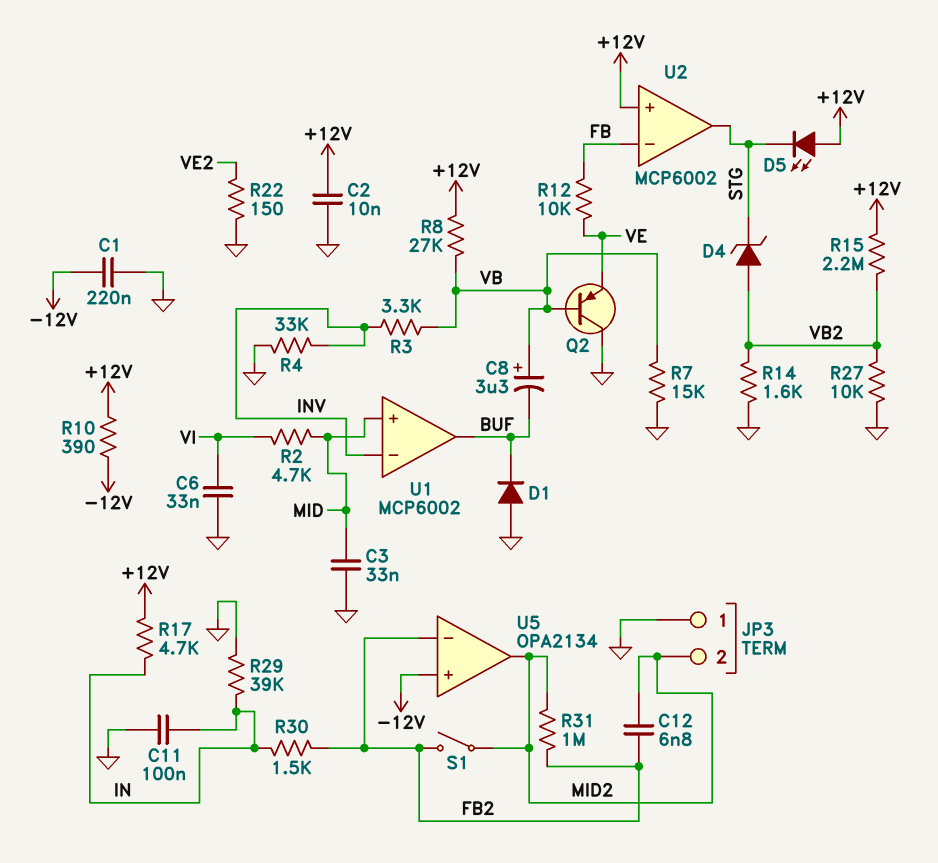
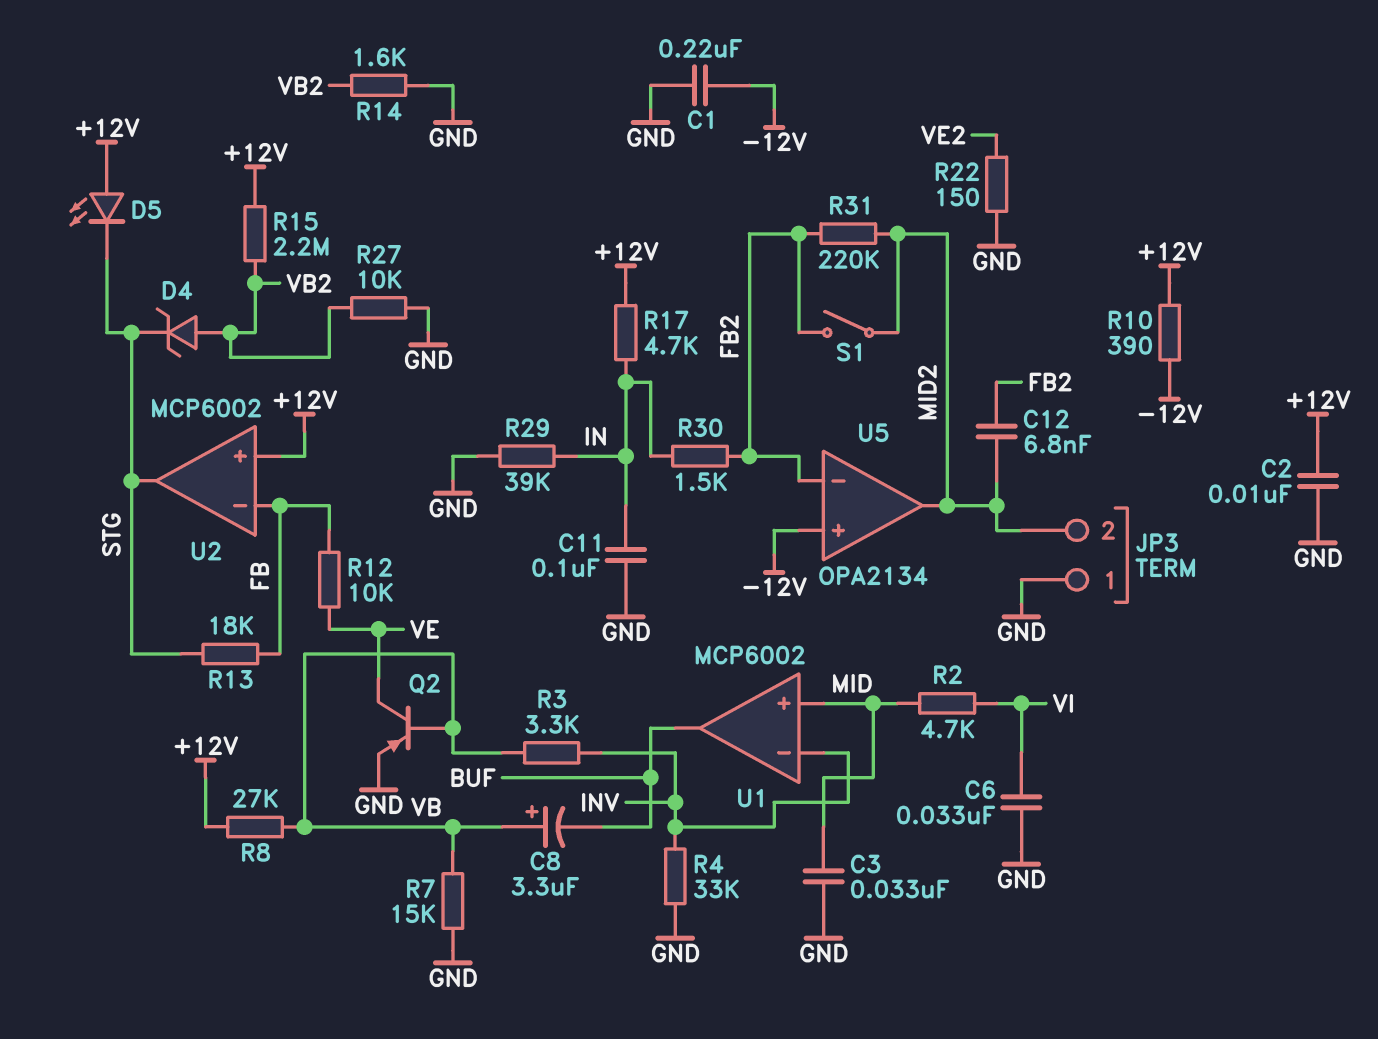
D1: diode (A GND, K BUF) -> none
Q2: PNP (B VB, C GND, E VE) -> PNP (B VB, C VE, E GND)
R13: none -> 18k (FB, STG)
R31: 1M (FB2, MID2) -> 220k (FB2, MID2)

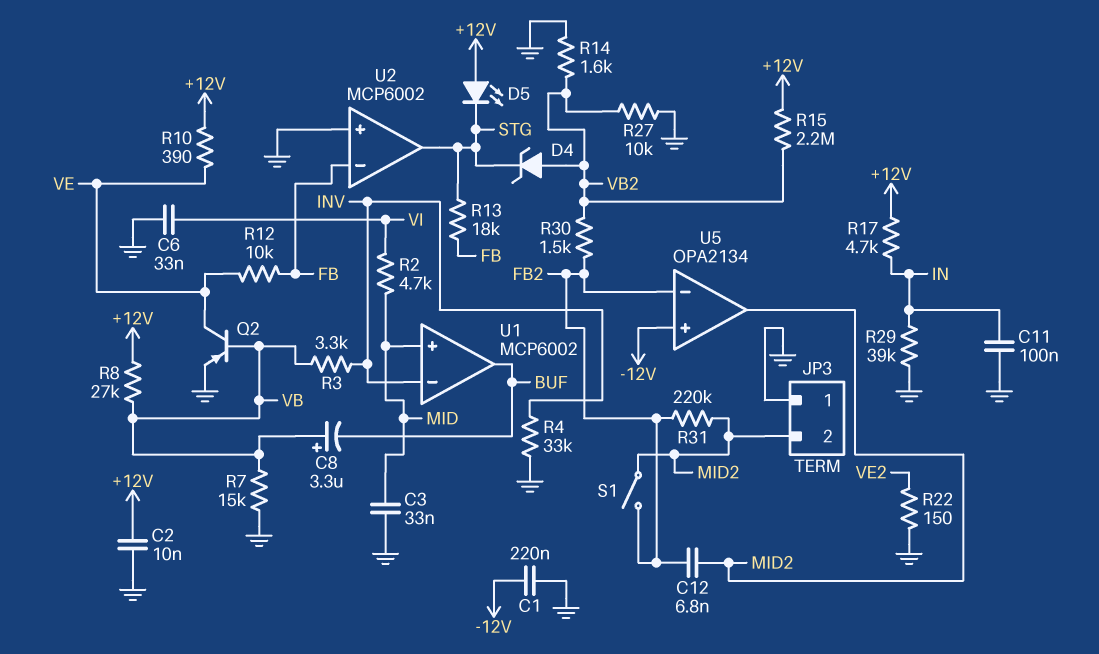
R10: 390 (+12V, -12V) -> 390 (+12V, VE)
R30: 1.5k (FB2, IN) -> 1.5k (FB2, VB2)
U2 pin in+: +12V -> GND

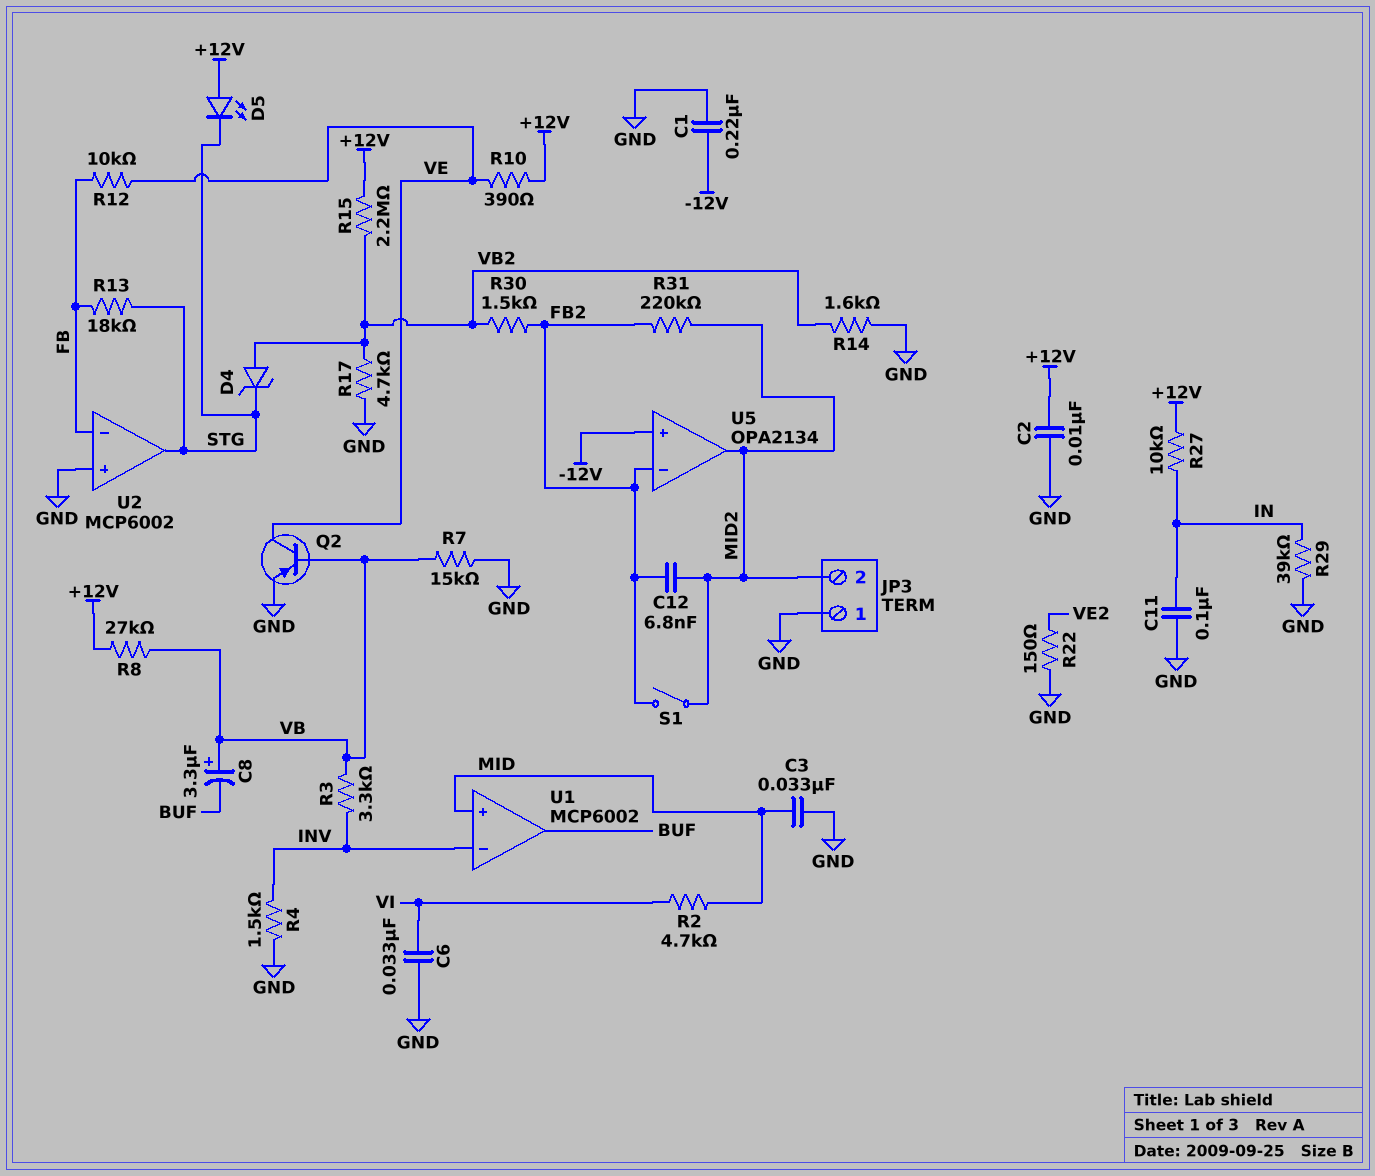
R4: 33k (GND, INV) -> 1.5k (GND, INV)
R17: 4.7k (+12V, IN) -> 4.7k (GND, VB2)
R27: 10k (GND, VB2) -> 10k (+12V, IN)

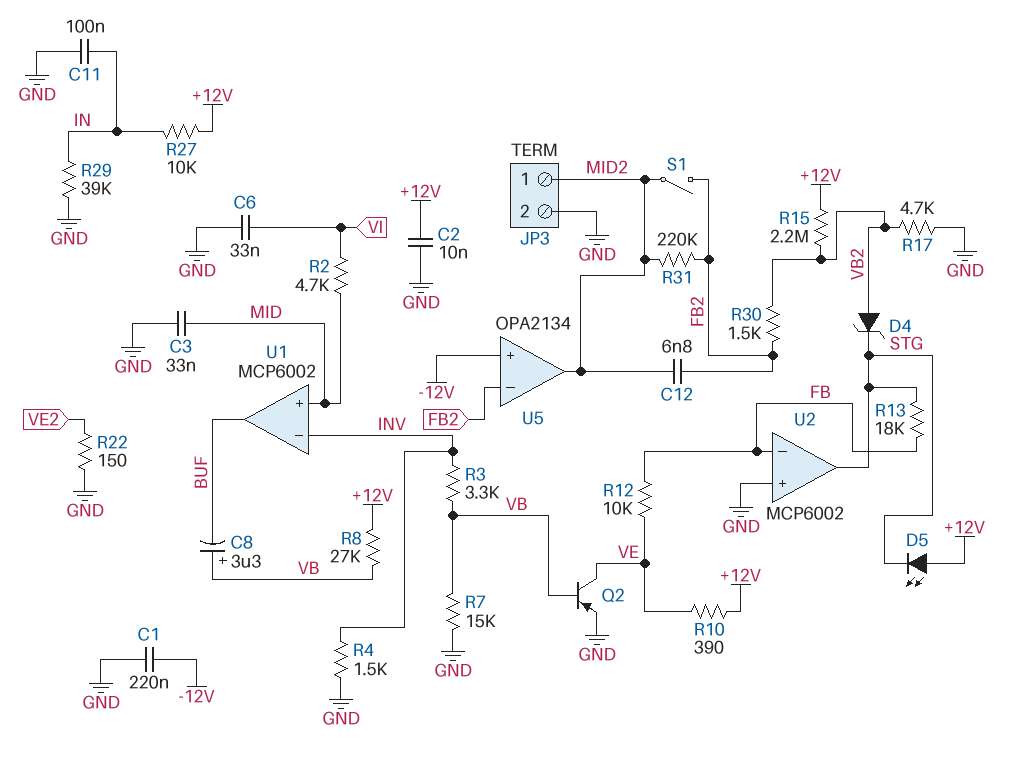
JP3 pin 1: GND -> MID2
JP3 pin 2: MID2 -> GND
R14: 1.6k (GND, VB2) -> none

